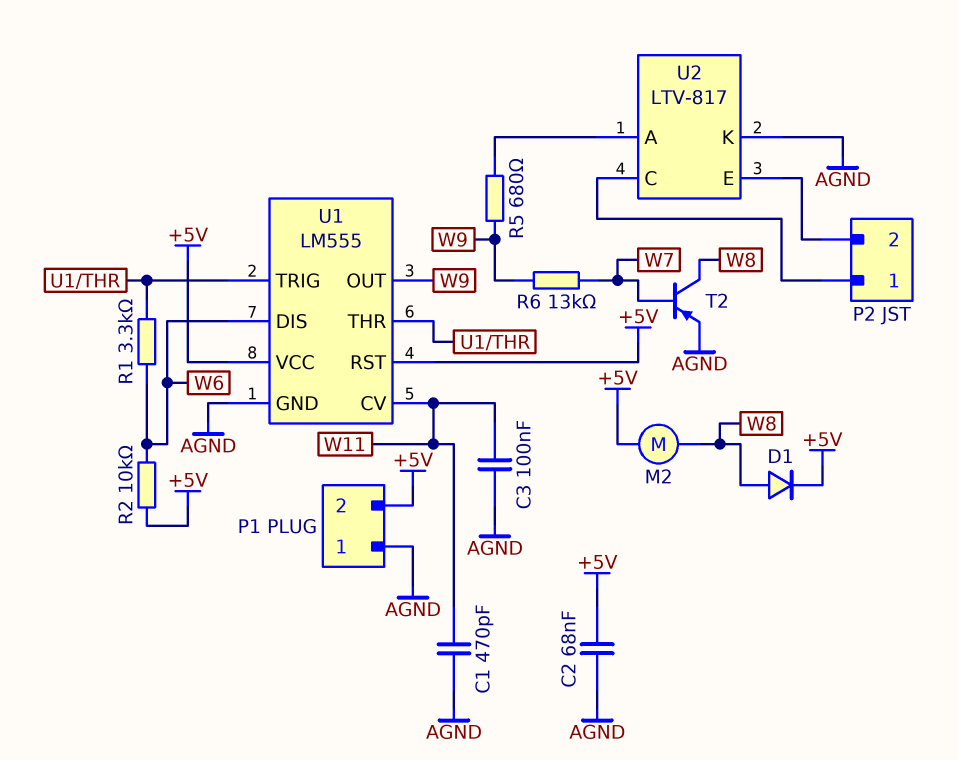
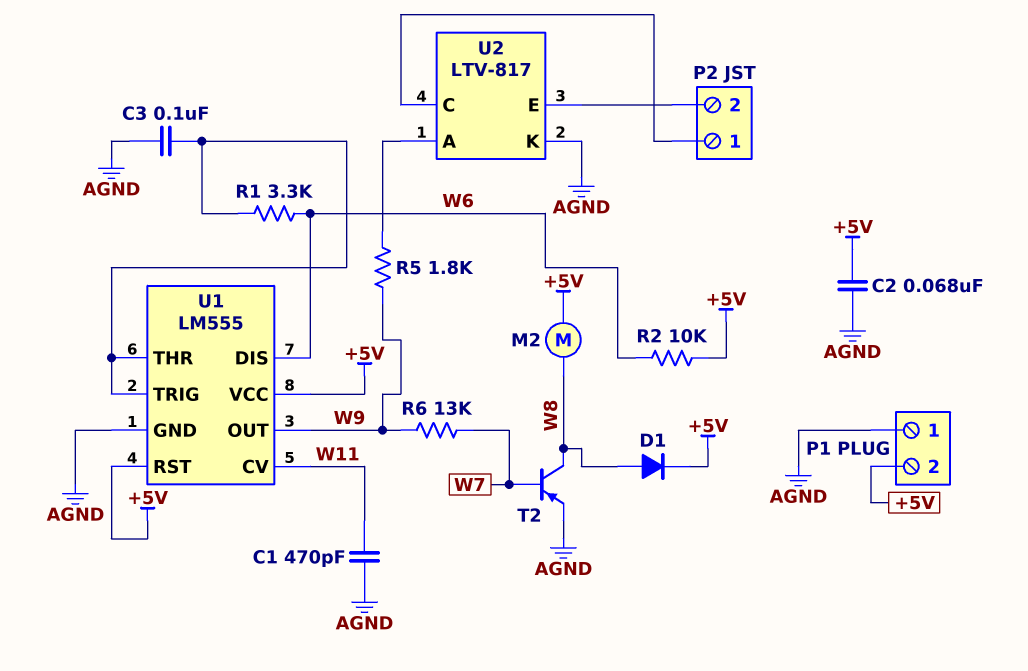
C3: 100nF (AGND, W11) -> 100nF (AGND, U1/THR)
R5: 680 (U2/A, W9) -> 1.8k (U2/A, W9)

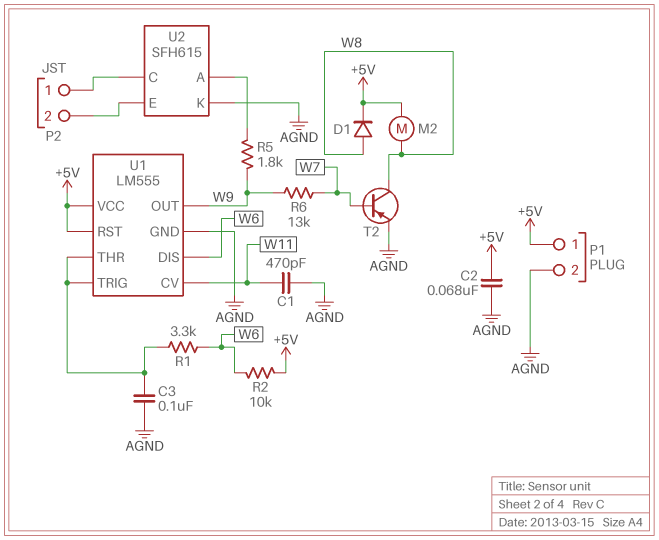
P1 pin 1: AGND -> +5V
P1 pin 2: +5V -> AGND
U2: LTV-817 -> SFH615

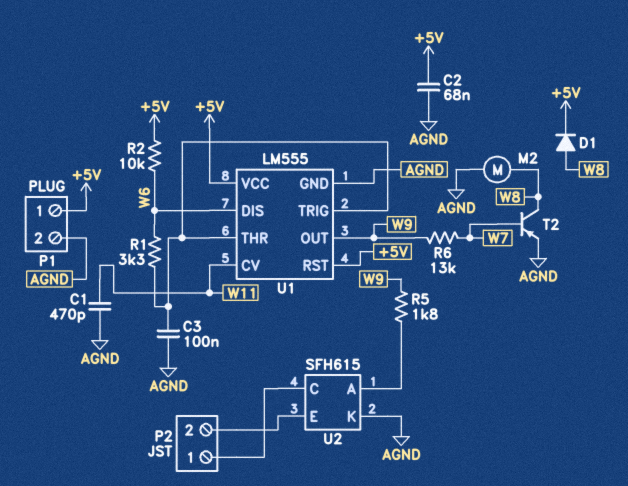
M2: motor (+5V, W8) -> motor (AGND, W8)

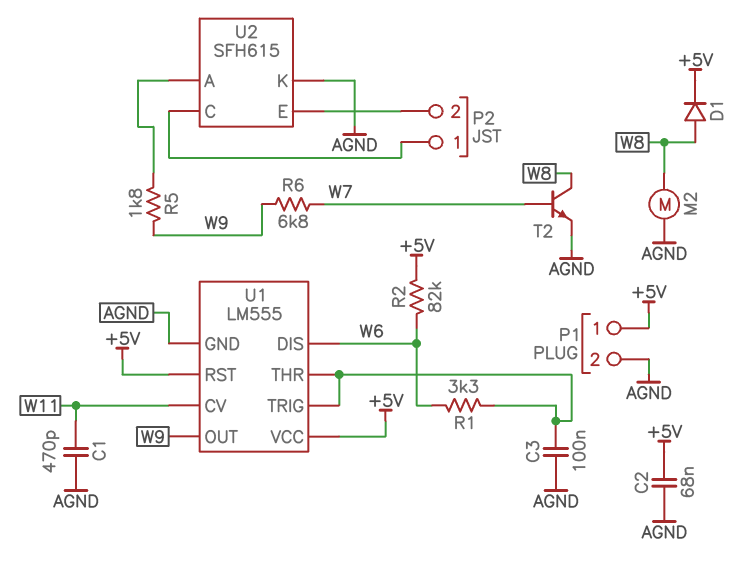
R2: 10k (+5V, W6) -> 82k (+5V, W6)
R6: 13k (W7, W9) -> 6.8k (W7, W9)
T2: PNP (B W7, C W8, E AGND) -> NPN (B W7, C W8, E AGND)

